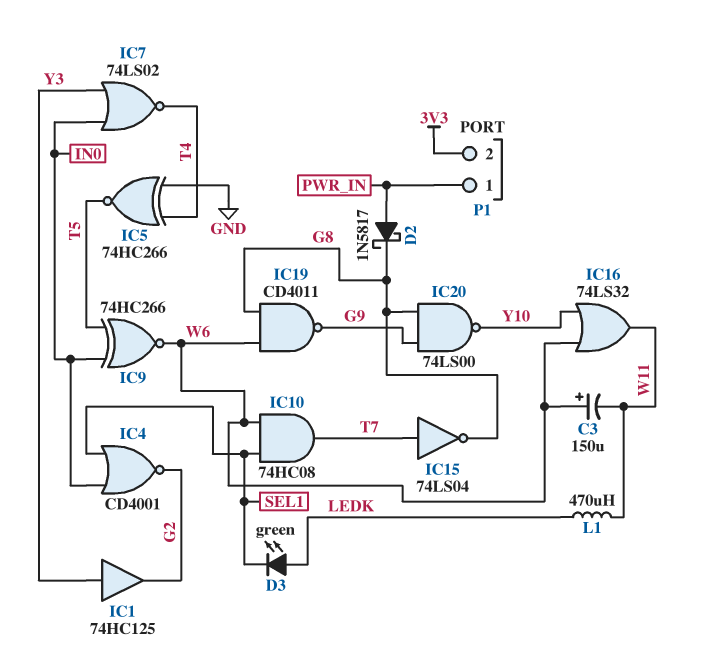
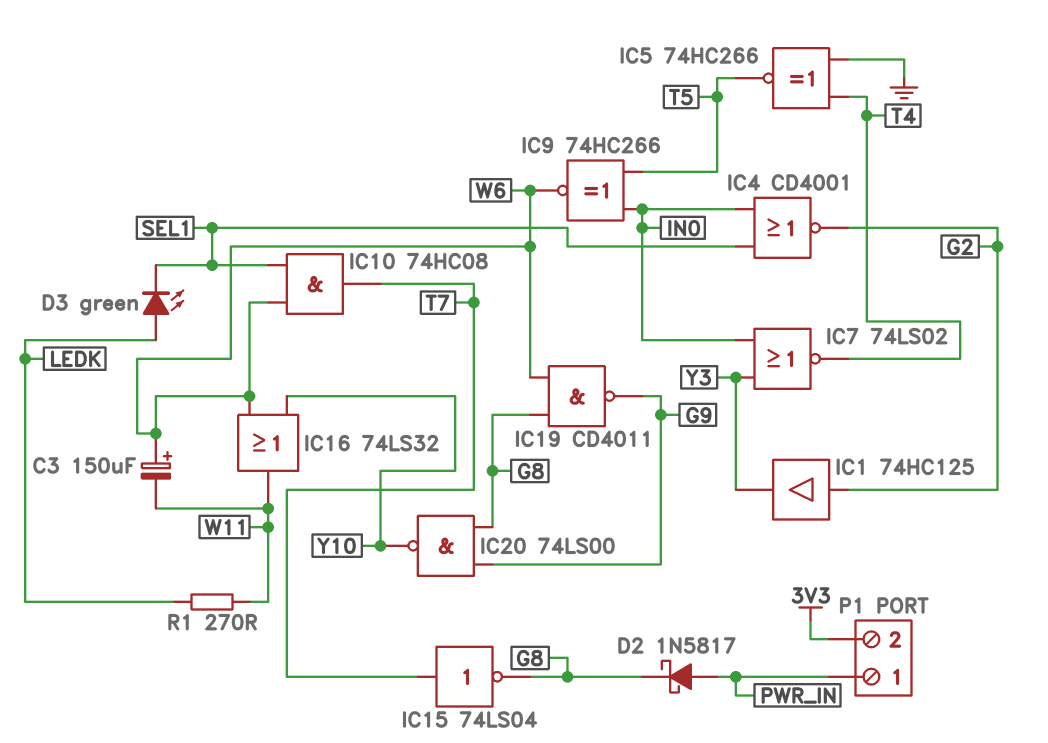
IC1: buffer 74HC125 (in Y3, out G2) -> buffer 74HC125 (in G2, out Y3)
L1: 470uH (LEDK, W11) -> none
R1: none -> 270 (LEDK, W11)

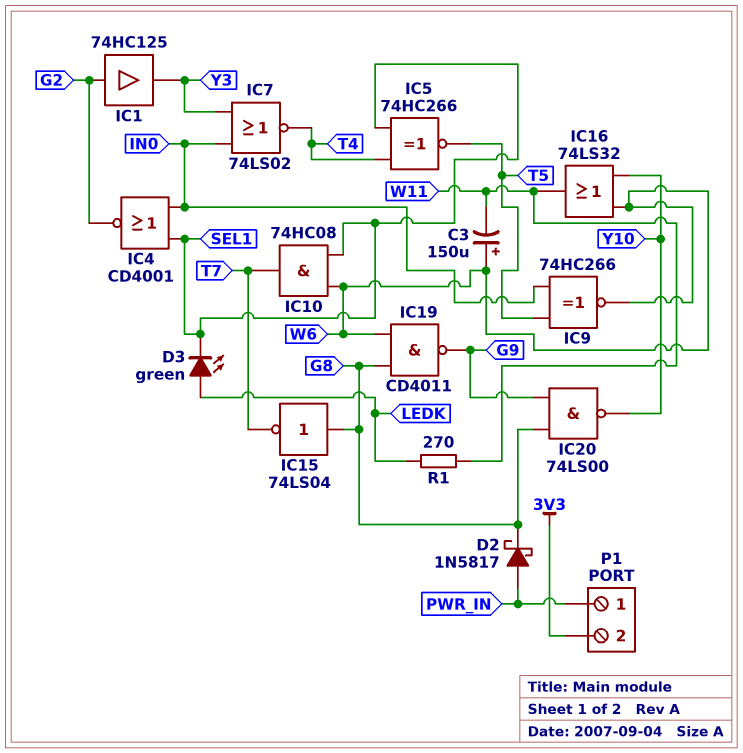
IC5: XNOR 74HC266 (in GND, in T4, out T5) -> XNOR 74HC266 (in SEL1, in T4, out T5)
IC15: NOT 74LS04 (in T7, out G8) -> NOT 74LS04 (in G8, out T7)

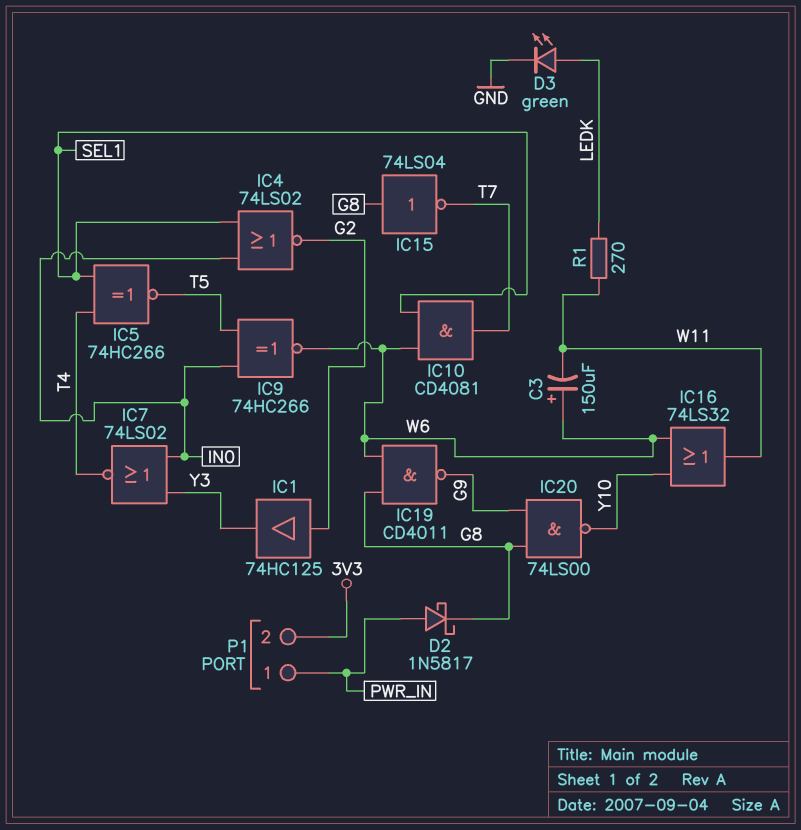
D3: LED green (A LEDK, K SEL1) -> LED green (A LEDK, K GND)
IC4: NOR CD4001 (in IN0, in SEL1, out G2) -> NOR 74LS02 (in IN0, in SEL1, out G2)
IC10: AND 74HC08 (in SEL1, in W6, out T7) -> AND CD4081 (in SEL1, in W6, out T7)

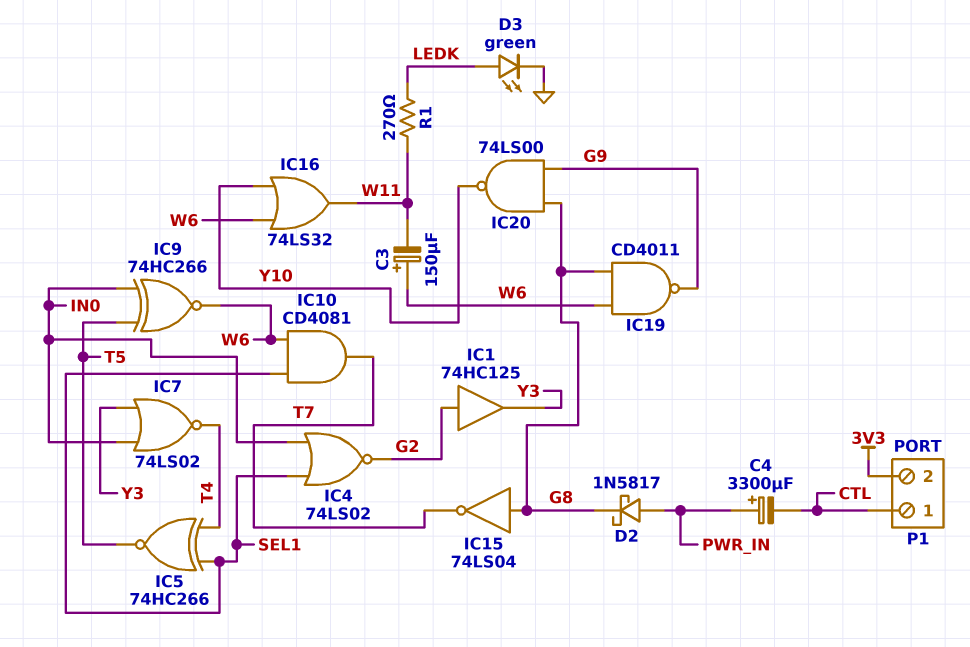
C4: none -> 3300uF (plus PWR_IN, minus CTL)
P1 pin 1: PWR_IN -> CTL

